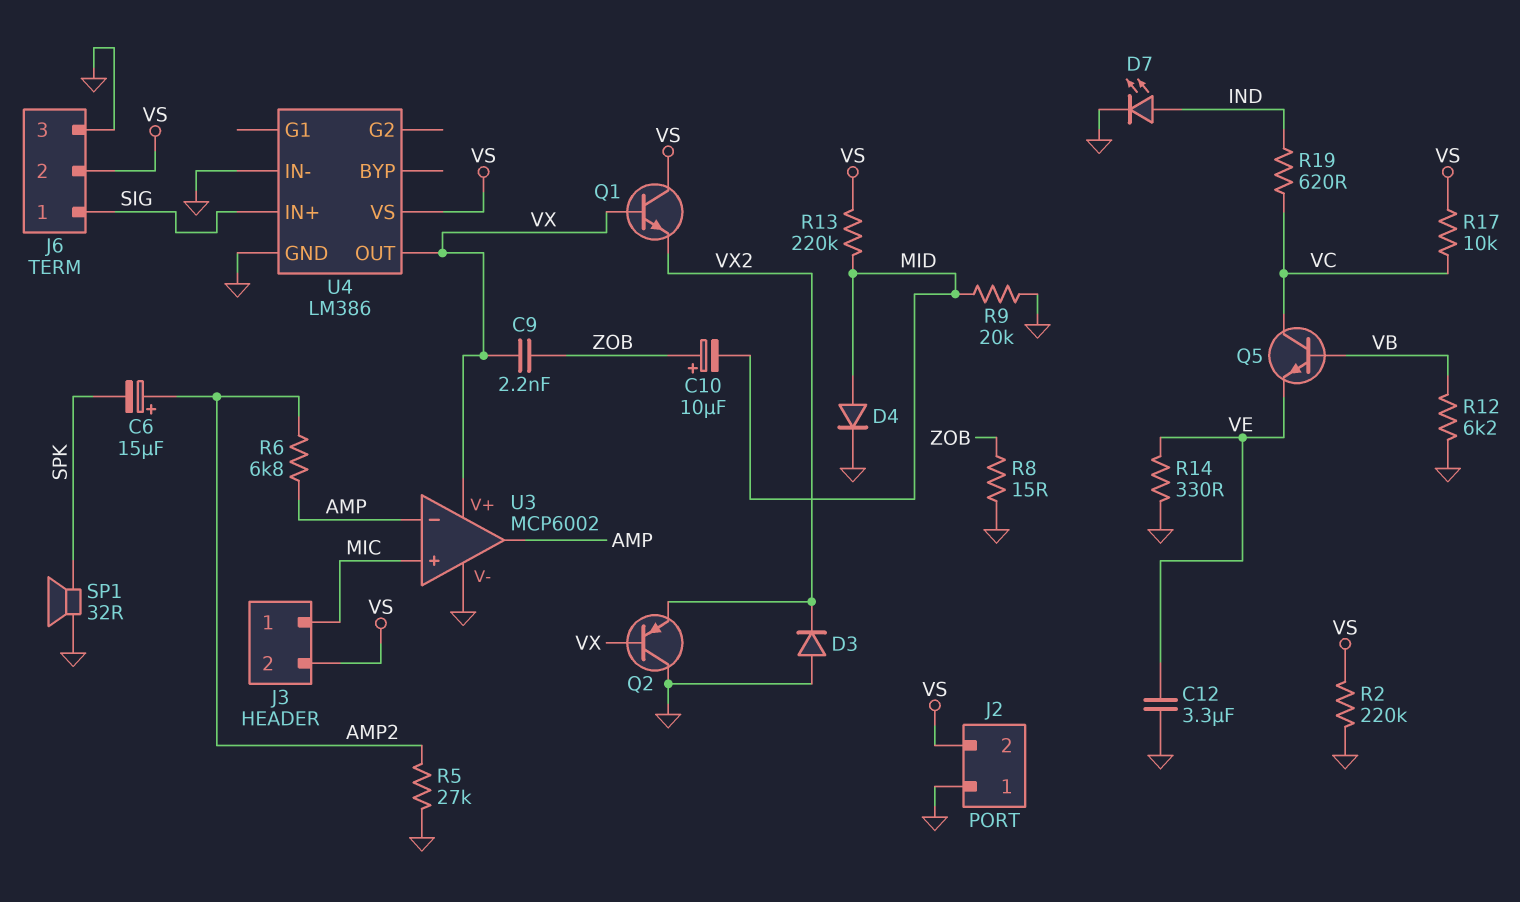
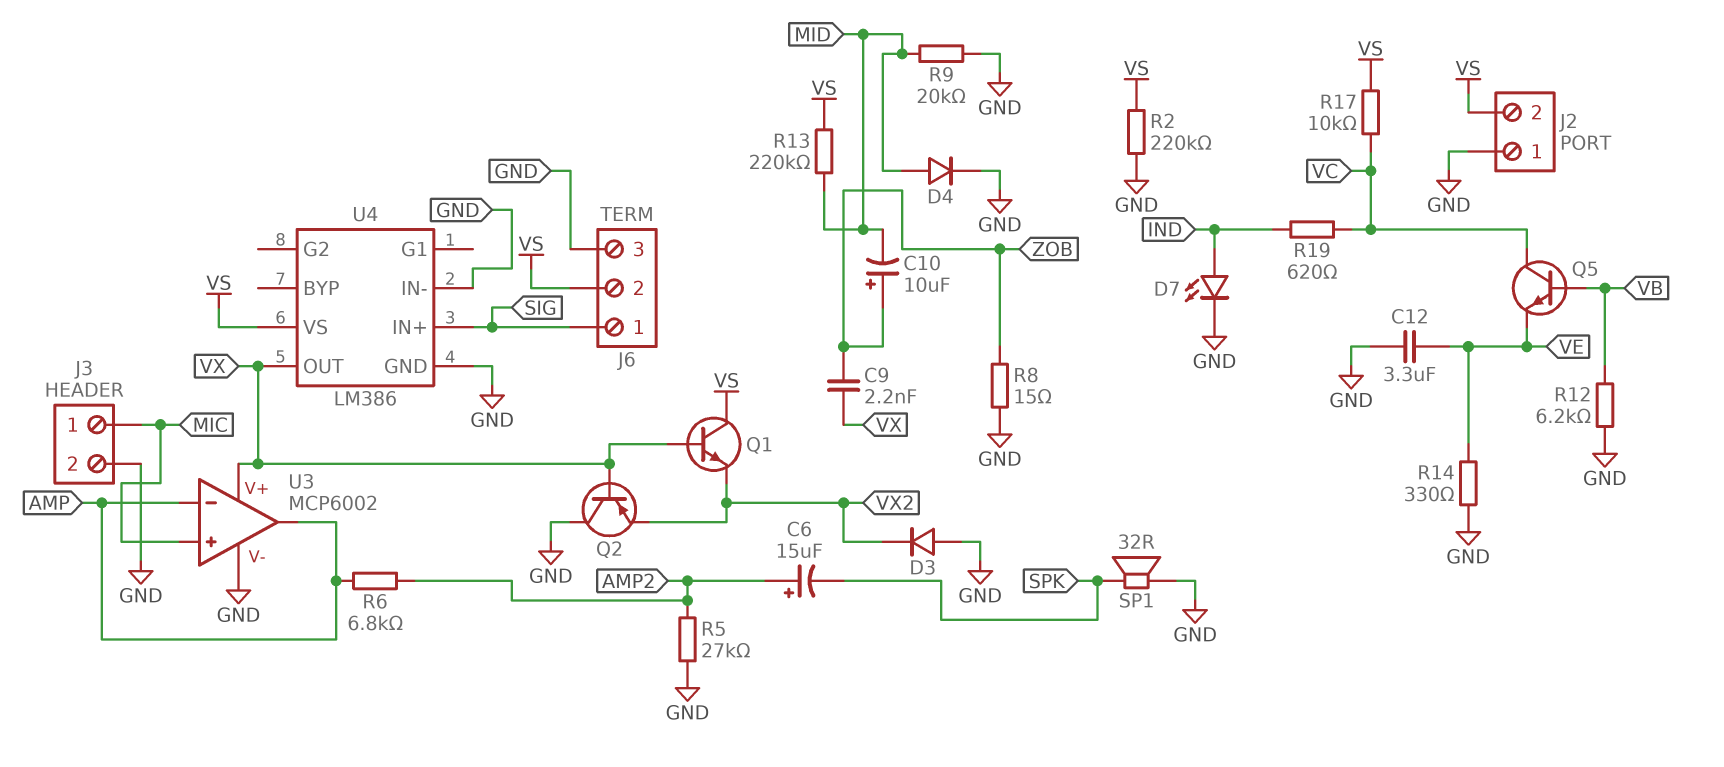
J3 pin 2: VS -> GND

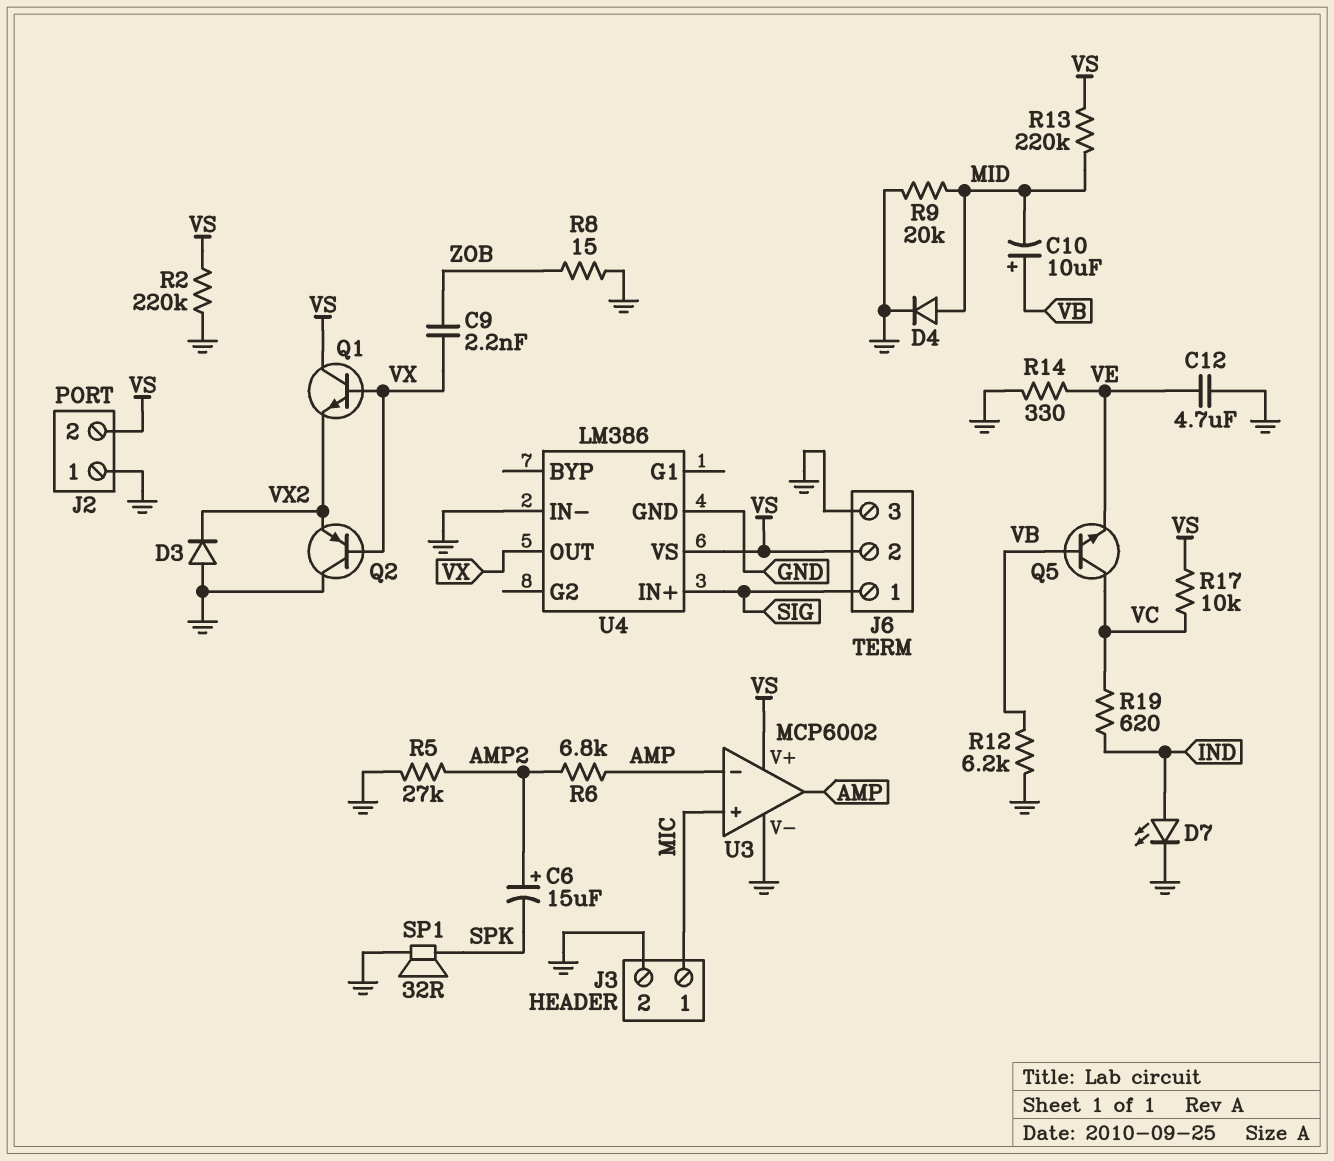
C10: 10uF (plus ZOB, minus MID) -> 10uF (plus VB, minus MID)
C12: 3.3uF (GND, VE) -> 4.7uF (GND, VE)
U3 pin V+: VX -> VS

